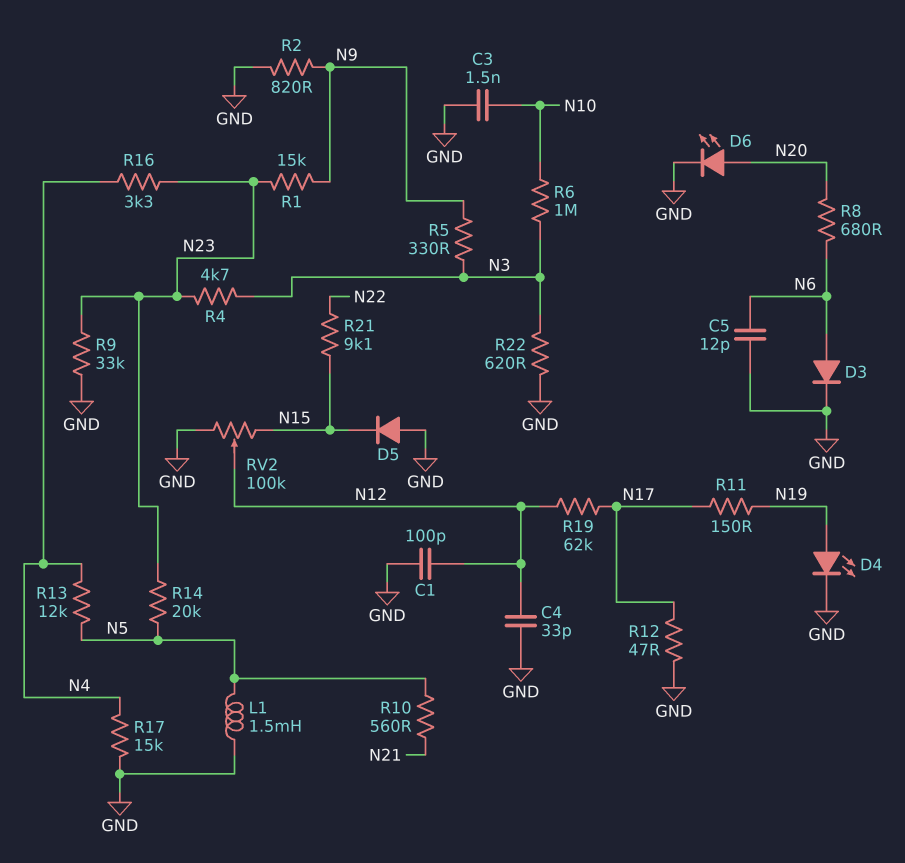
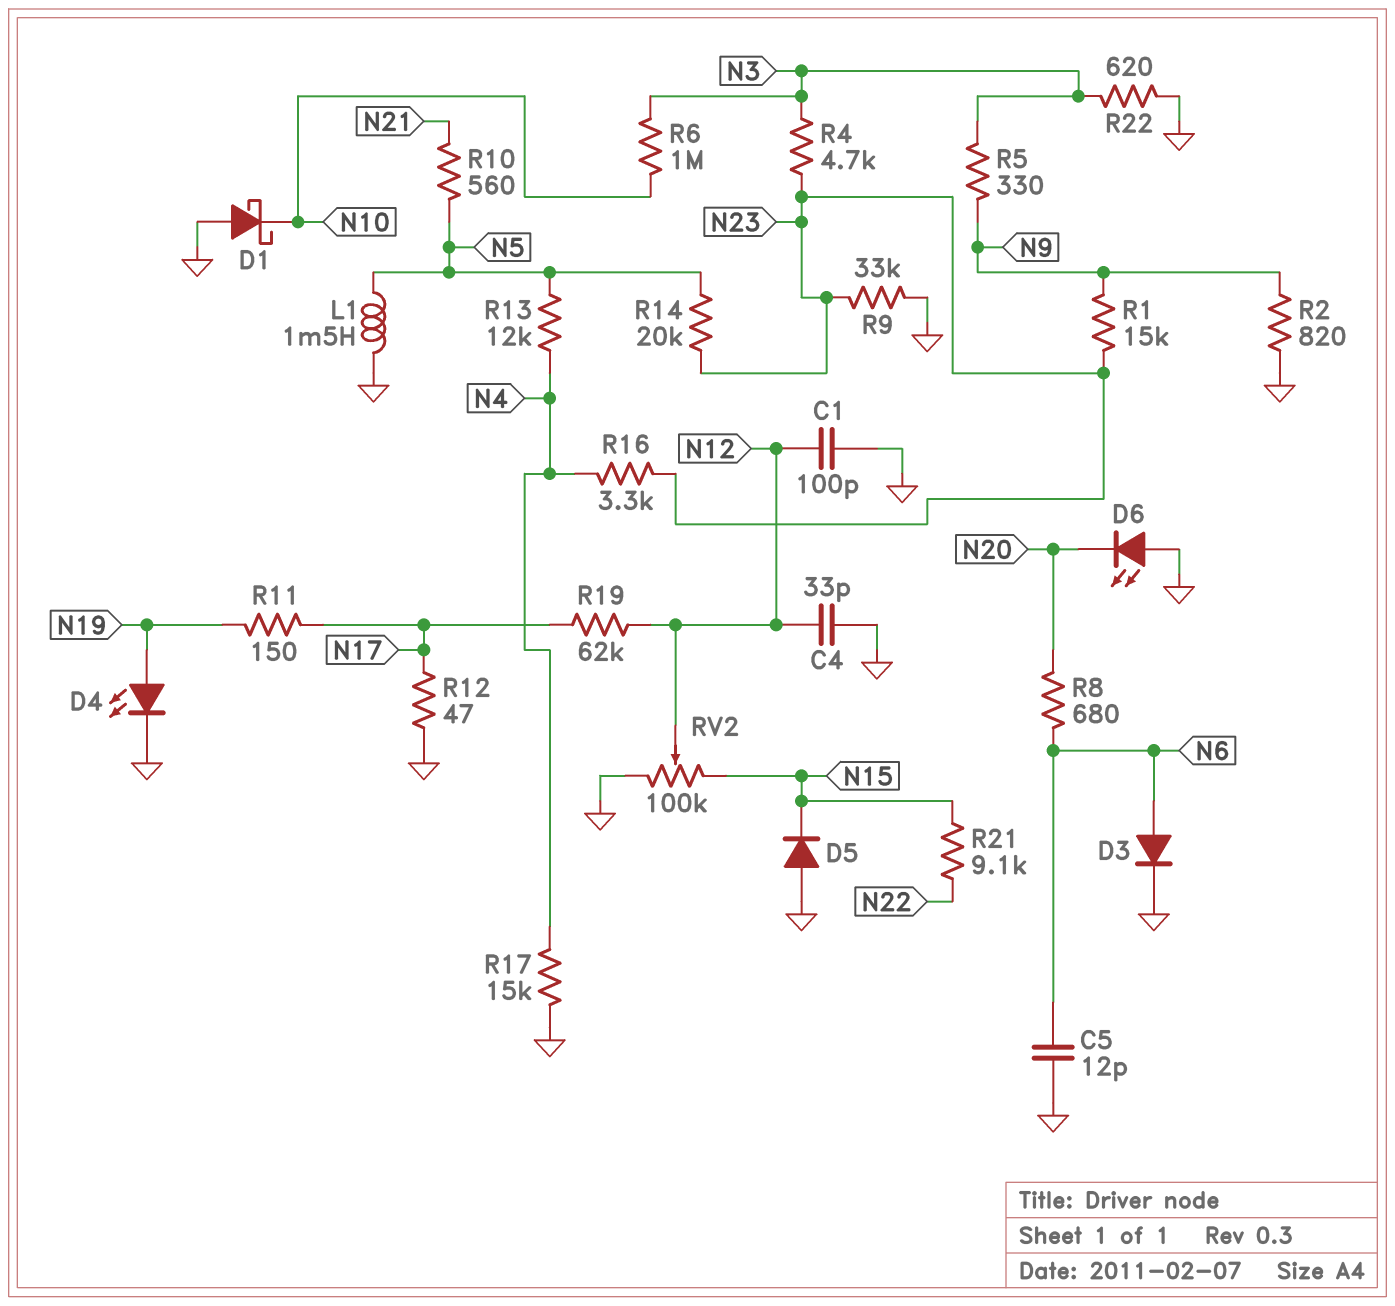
C3: 1.5nF (GND, N10) -> none
D1: none -> schottky (A GND, K N10)
D6: LED (A N20, K GND) -> LED (A GND, K N20)

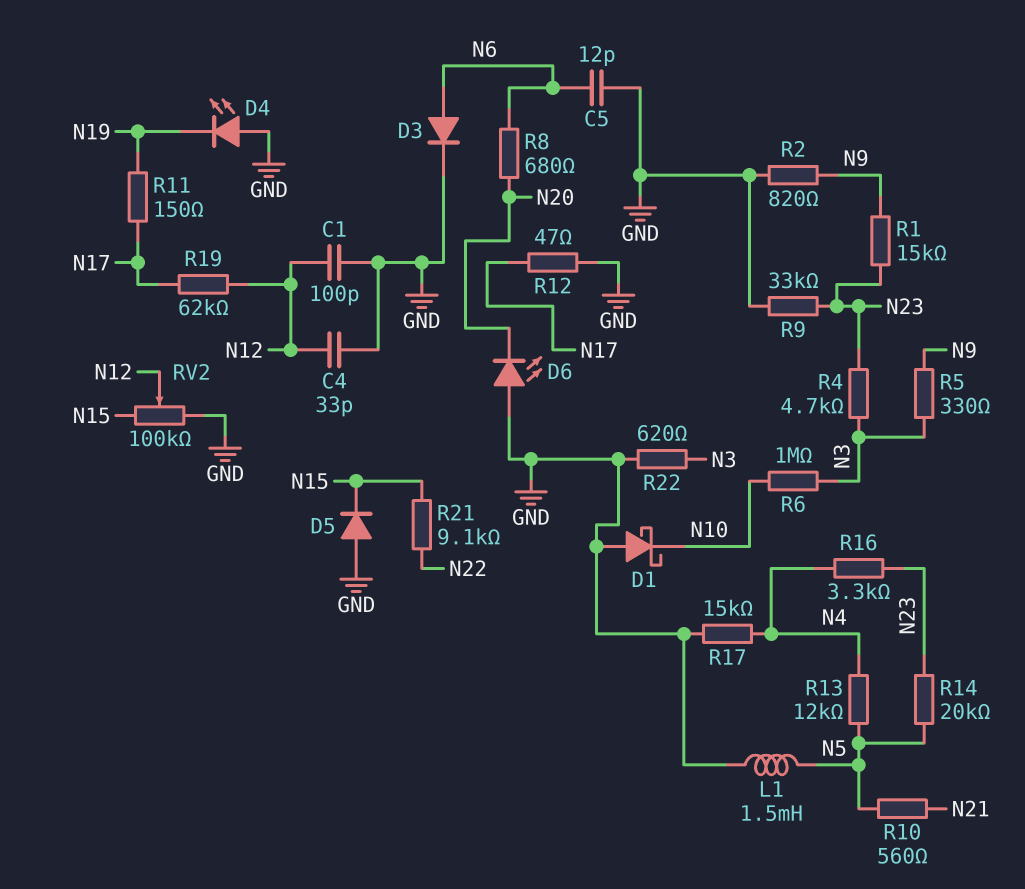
D4: LED (A N19, K GND) -> LED (A GND, K N19)

